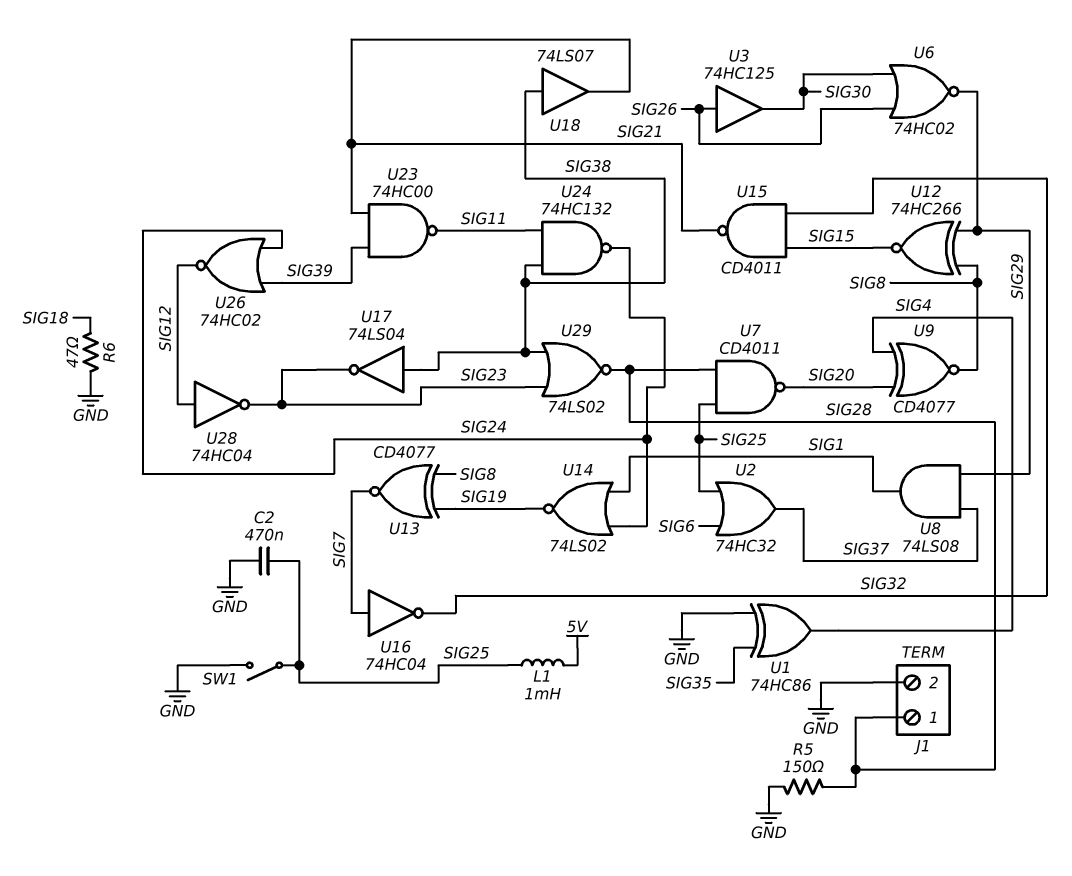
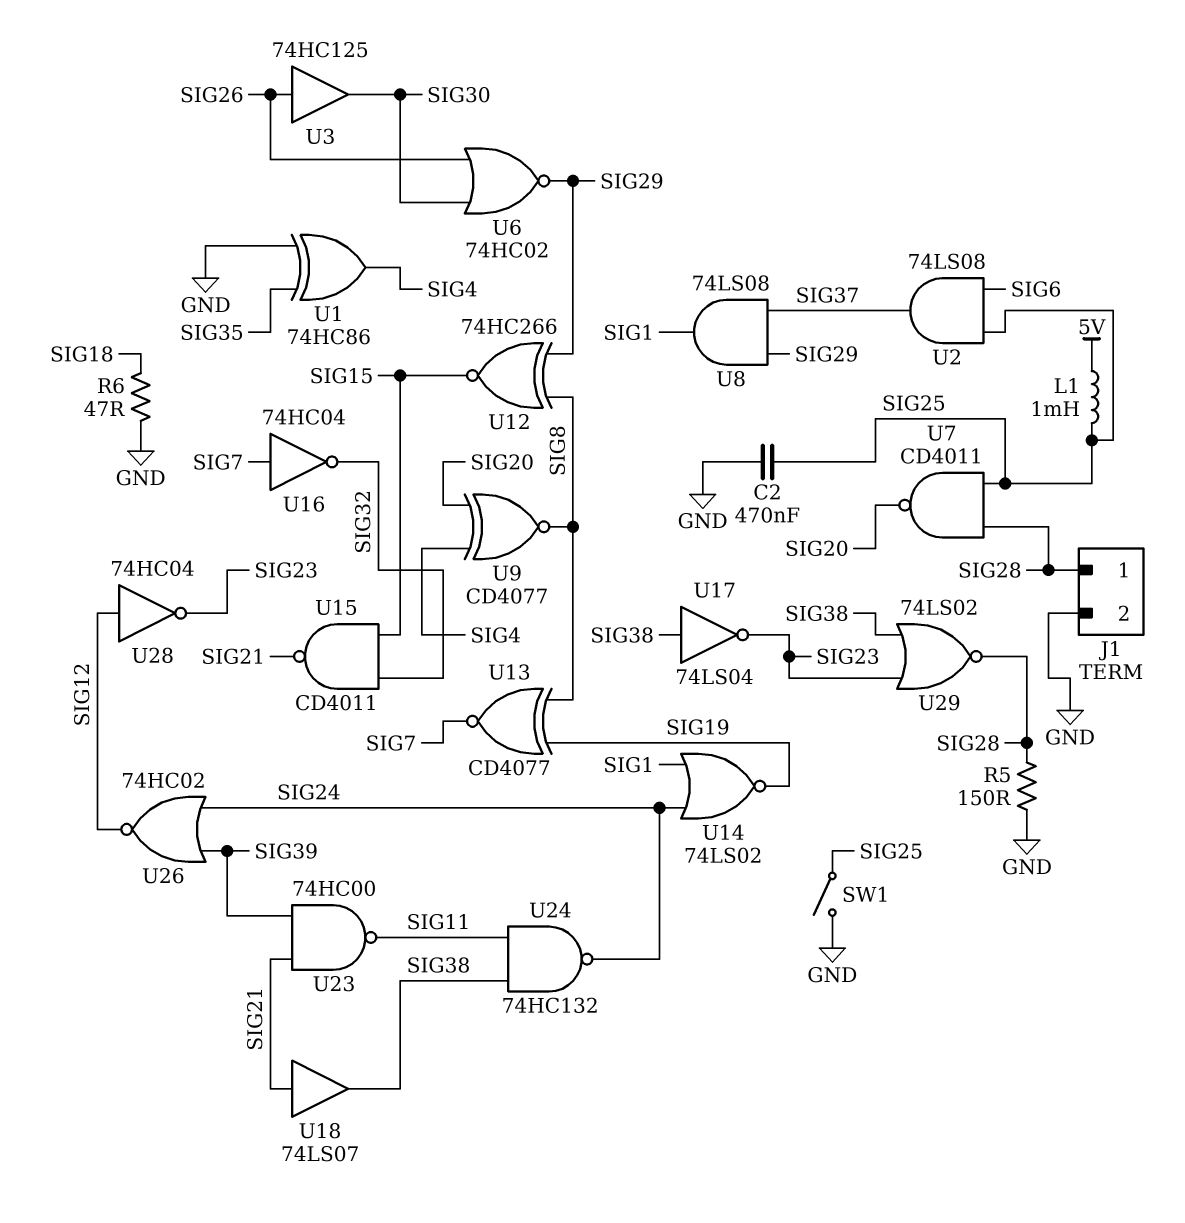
U2: OR 74HC32 (in SIG6, in SIG25, out SIG37) -> AND 74LS08 (in SIG6, in SIG25, out SIG37)
U18: buffer 74LS07 (in SIG38, out SIG21) -> buffer 74LS07 (in SIG21, out SIG38)

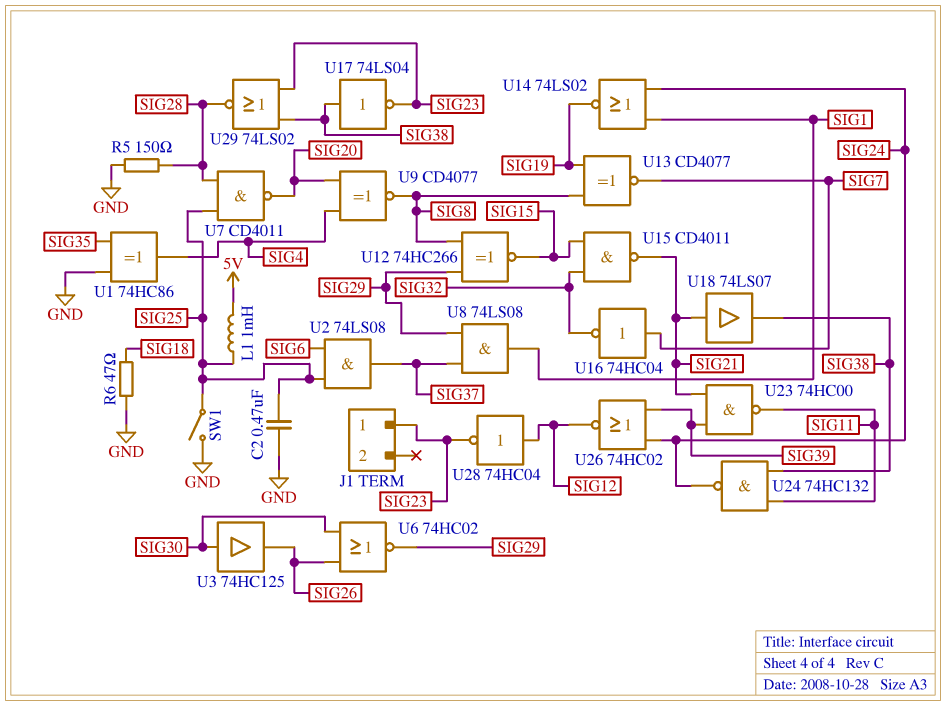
J1 pin 1: SIG28 -> SIG23
J1 pin 2: GND -> none
U3: buffer 74HC125 (in SIG26, out SIG30) -> buffer 74HC125 (in SIG30, out SIG26)

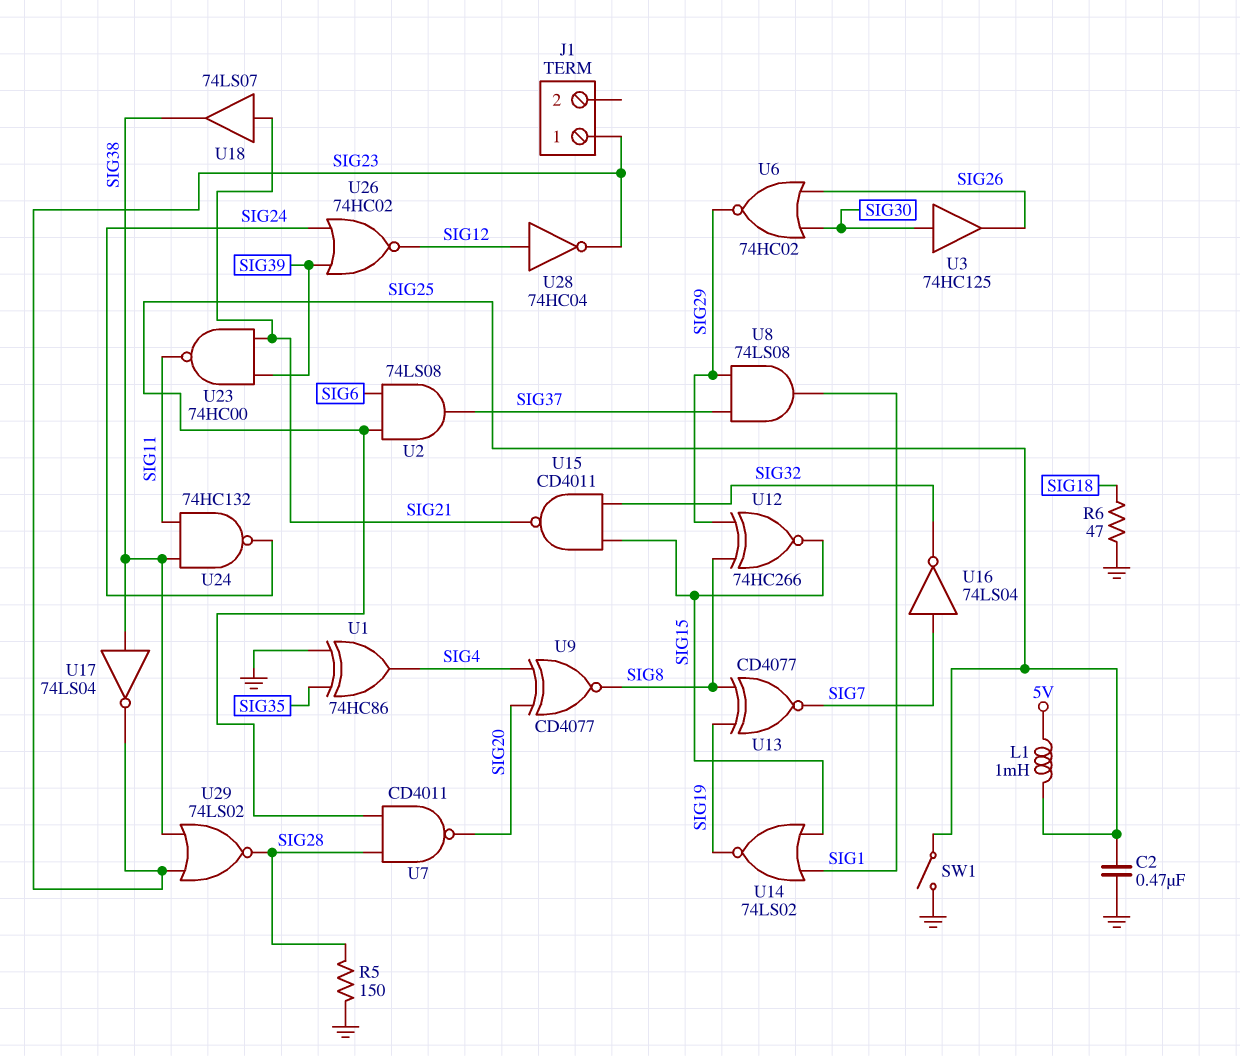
U14: NOR 74LS02 (in SIG1, in SIG24, out SIG19) -> NOR 74LS02 (in SIG1, in SIG15, out SIG19)
U16: NOT 74HC04 (in SIG7, out SIG32) -> NOT 74LS04 (in SIG7, out SIG32)

